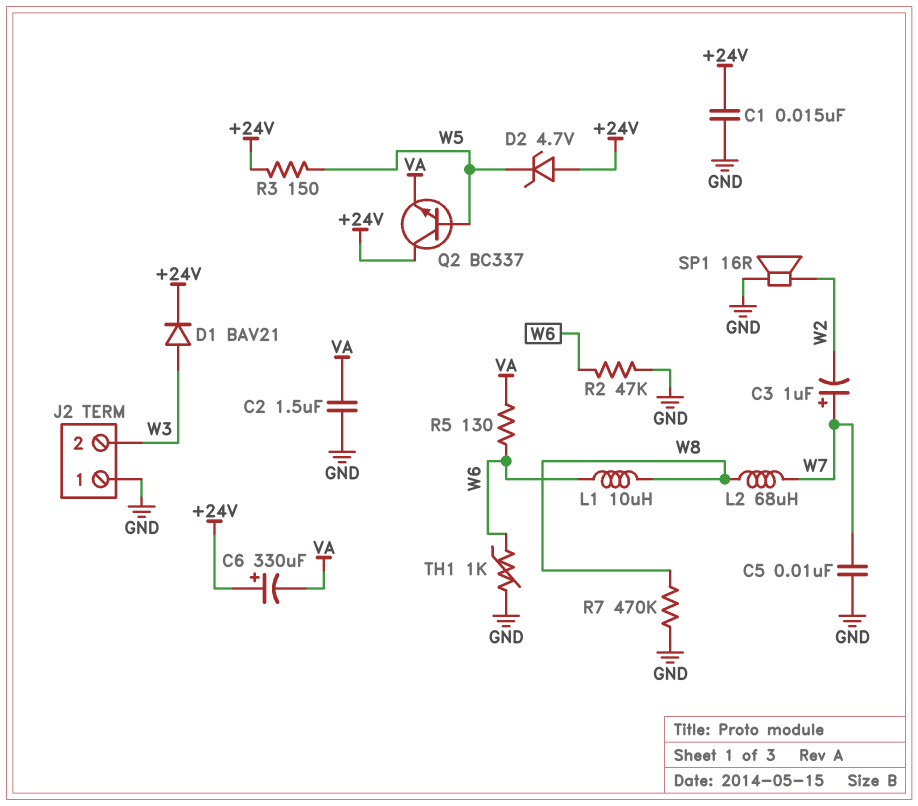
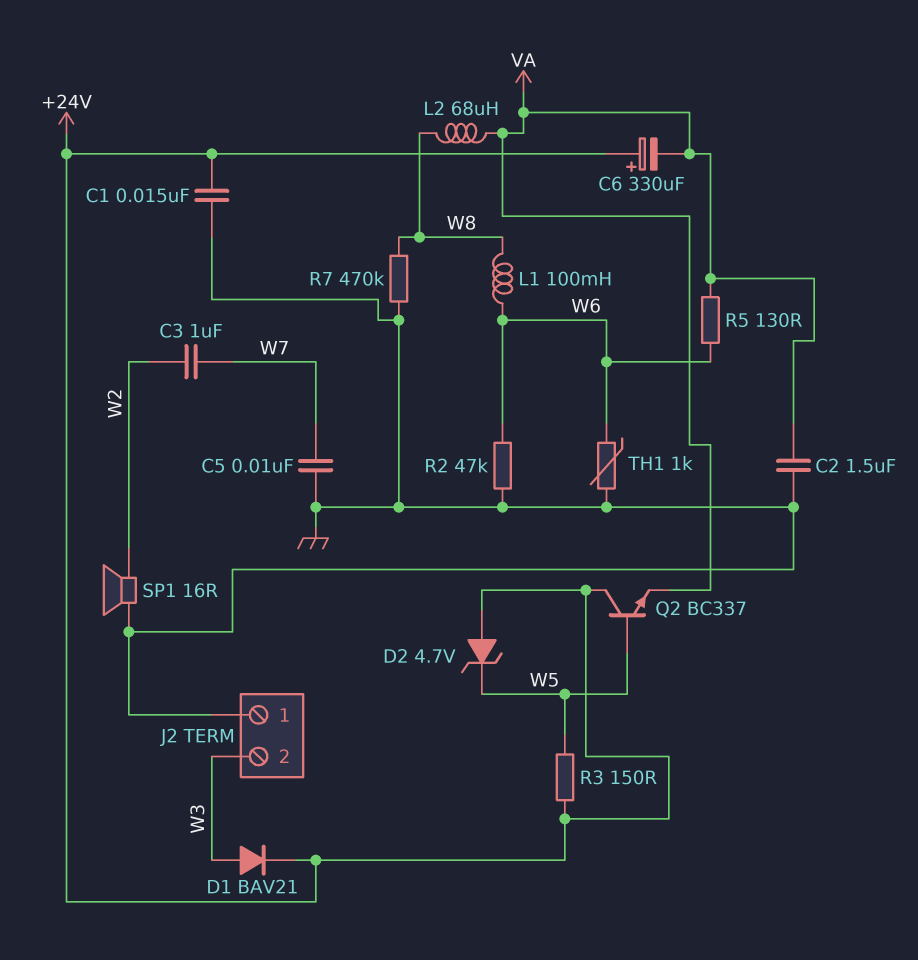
C3: 1uF (plus W7, minus W2) -> 1uF (W2, W7)
L1: 10uH (W6, W8) -> 100mH (W6, W8)
L2: 68uH (W7, W8) -> 68uH (VA, W8)

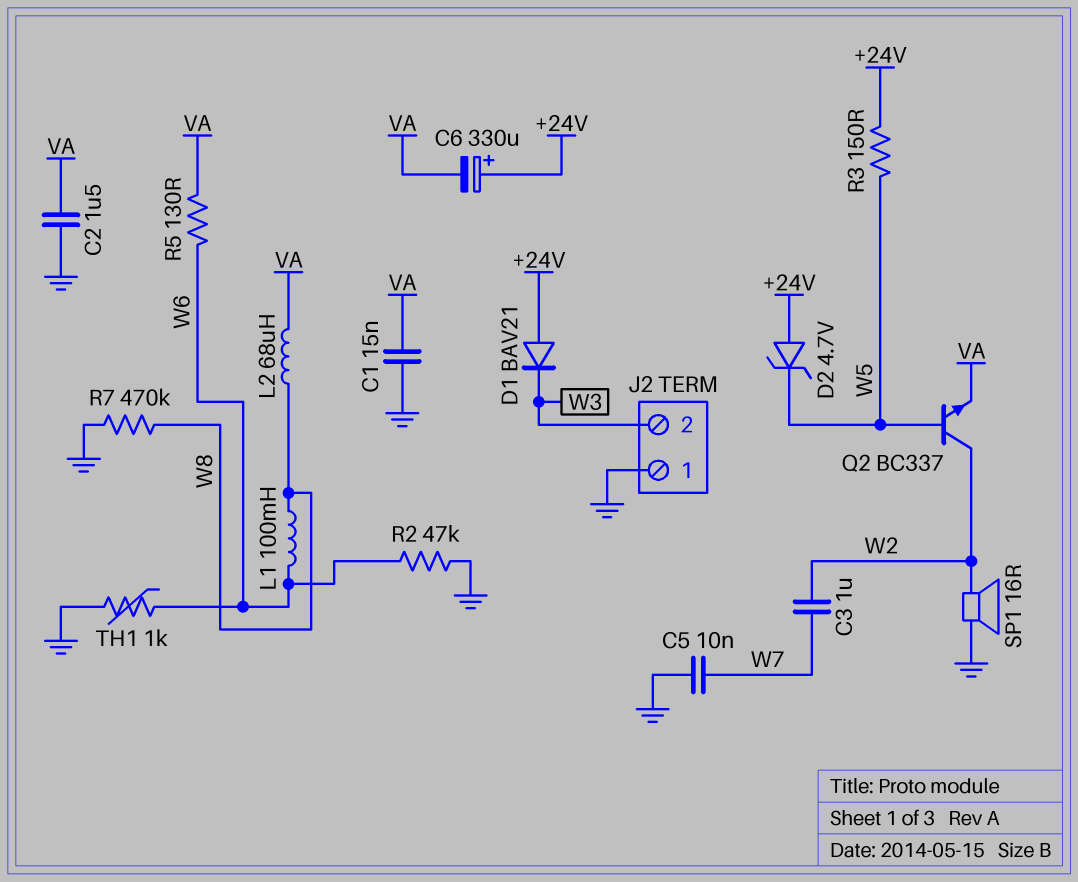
C1: 15nF (+24V, GND) -> 15nF (GND, VA)
D1: diode BAV21 (A W3, K +24V) -> diode BAV21 (A +24V, K W3)
Q2: NPN BC337 (B W5, C +24V, E VA) -> NPN BC337 (B W5, C W2, E VA)

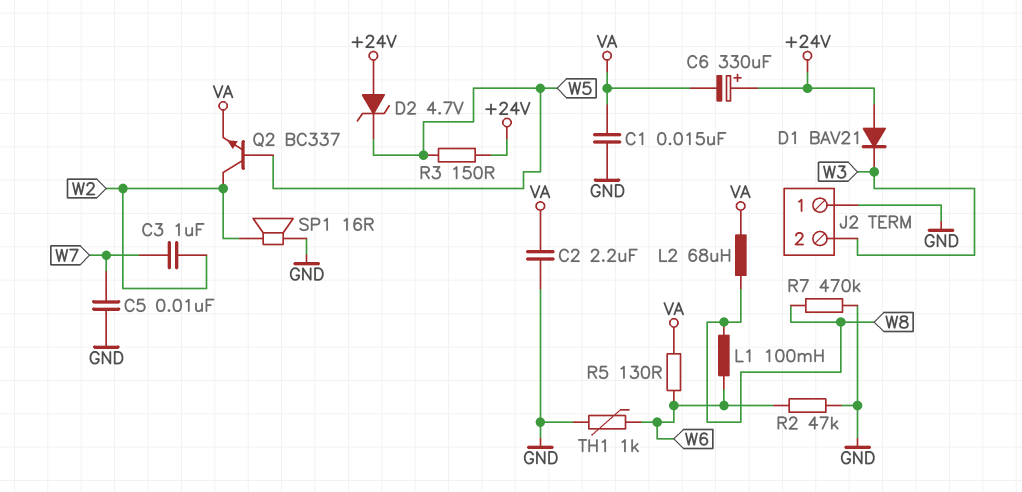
C2: 1.5uF (GND, VA) -> 2.2uF (GND, VA)

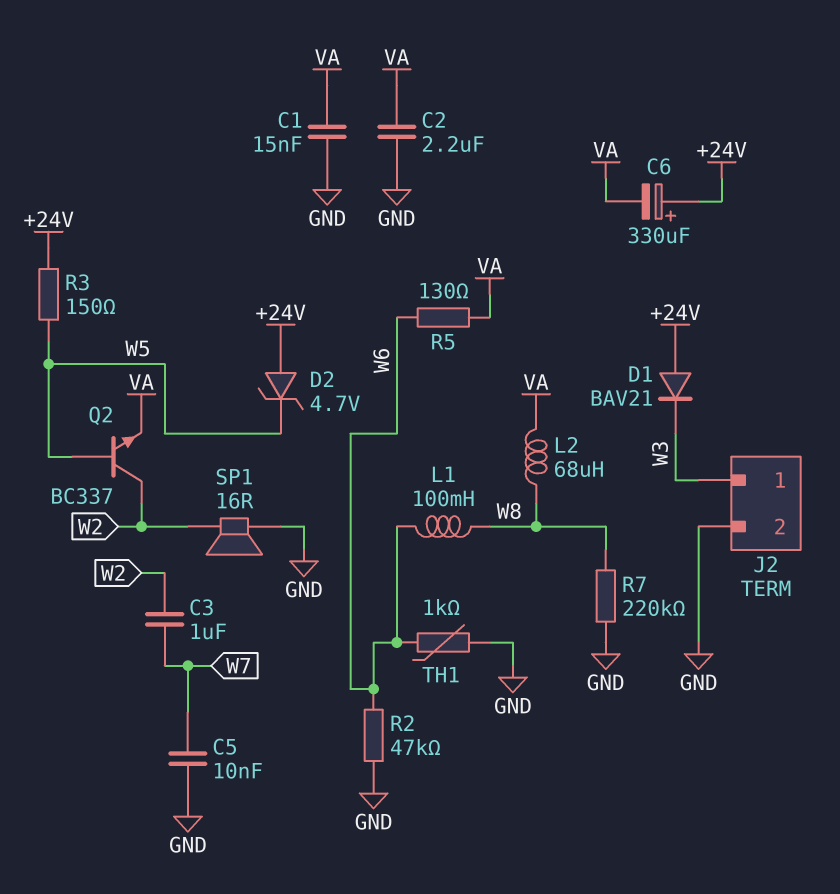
J2 pin 1: GND -> W3
J2 pin 2: W3 -> GND
R7: 470k (GND, W8) -> 220k (GND, W8)

